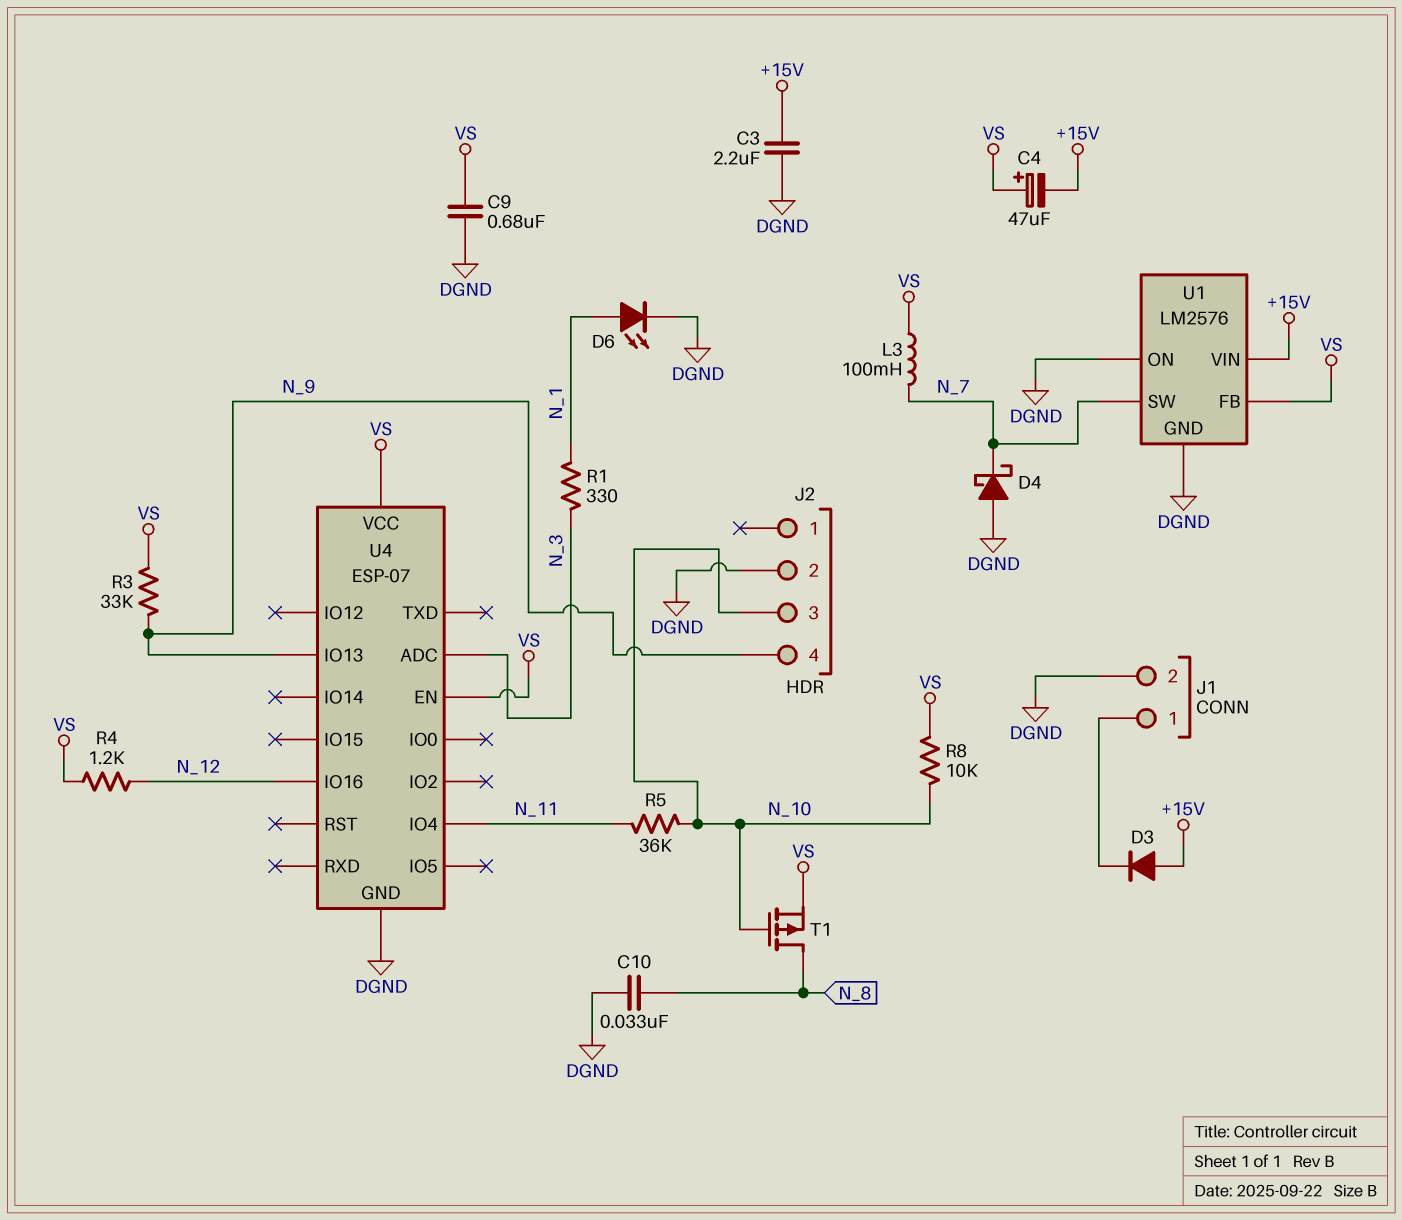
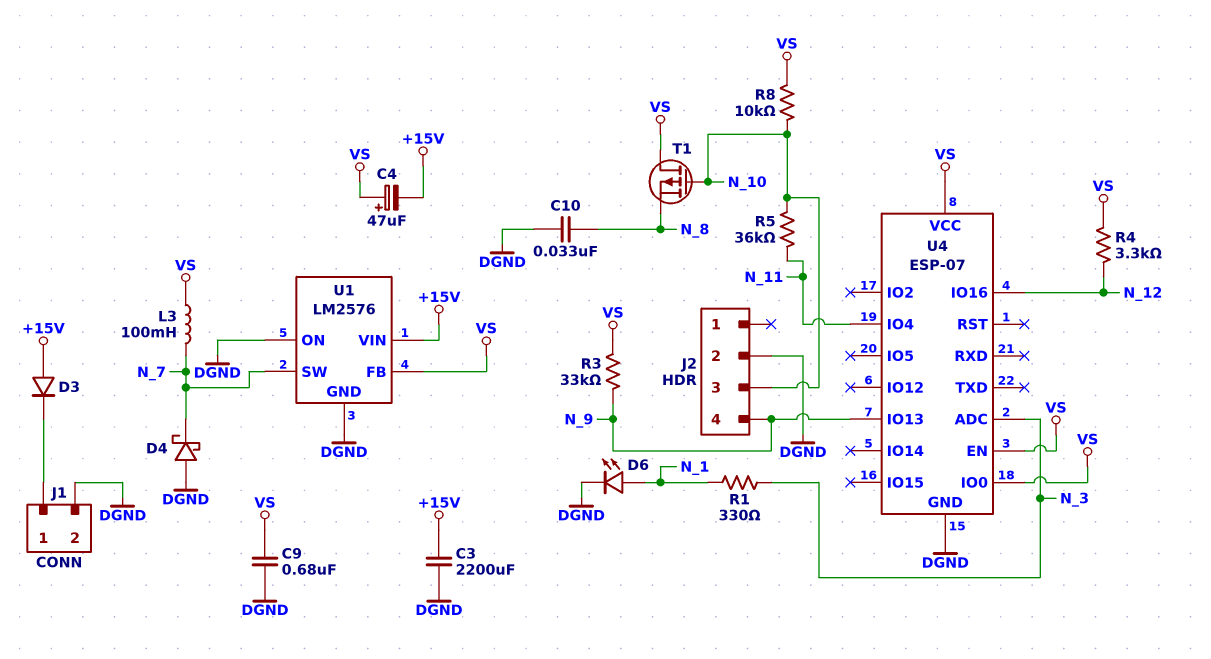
C3: 2.2uF (+15V, DGND) -> 2200uF (+15V, DGND)
R4: 1.2k (N_12, VS) -> 3.3k (N_12, VS)
T1: PMOS (G N_10, D N_8, S VS) -> PMOS (G N_10, D VS, S N_8)
U4 pin IO0: none -> VS

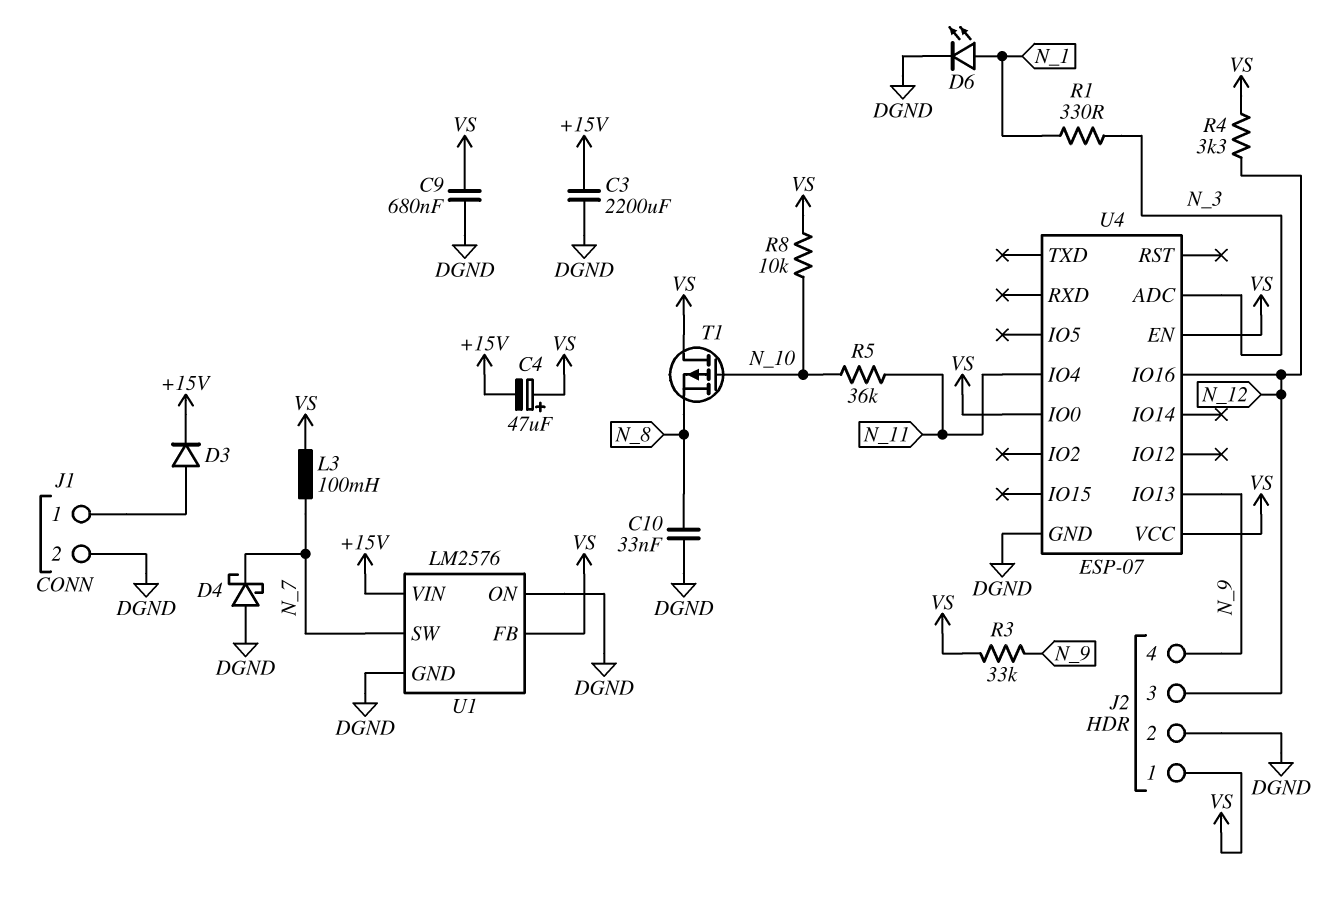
D3: diode (A +15V, K J1/1) -> diode (A J1/1, K +15V)
J2 pin 1: none -> VS
J2 pin 3: N_10 -> N_12

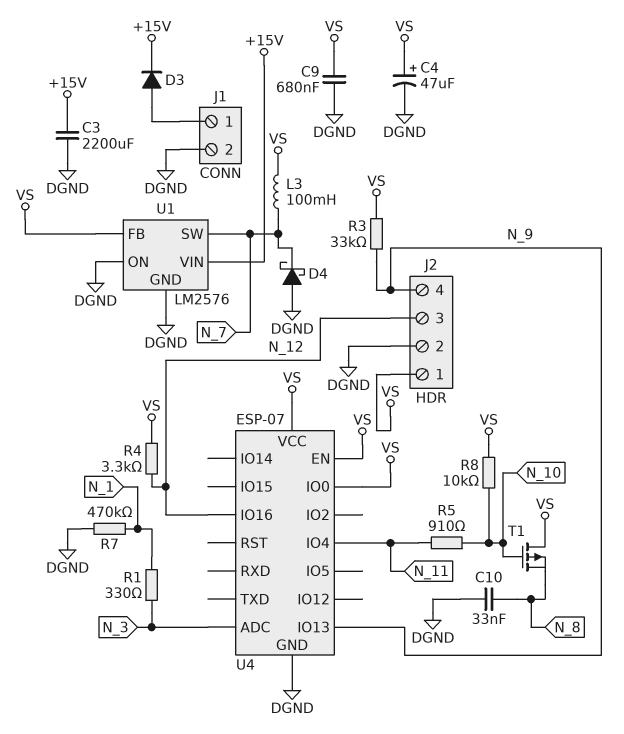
C4: 47uF (plus VS, minus +15V) -> 47uF (plus VS, minus DGND)
D6: LED (A N_1, K DGND) -> none
R5: 36k (N_10, N_11) -> 910 (N_10, N_11)
R7: none -> 470k (DGND, N_1)

